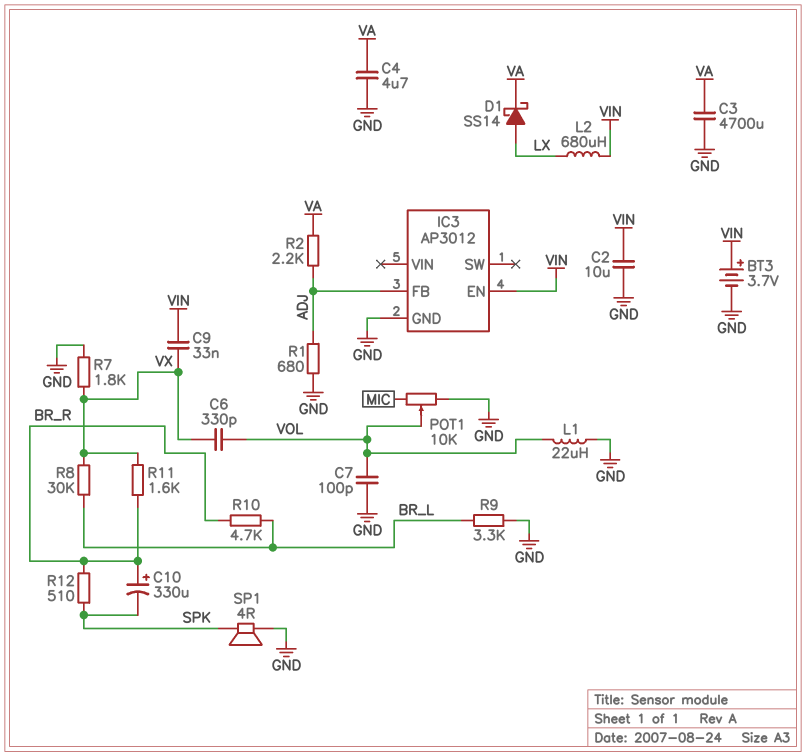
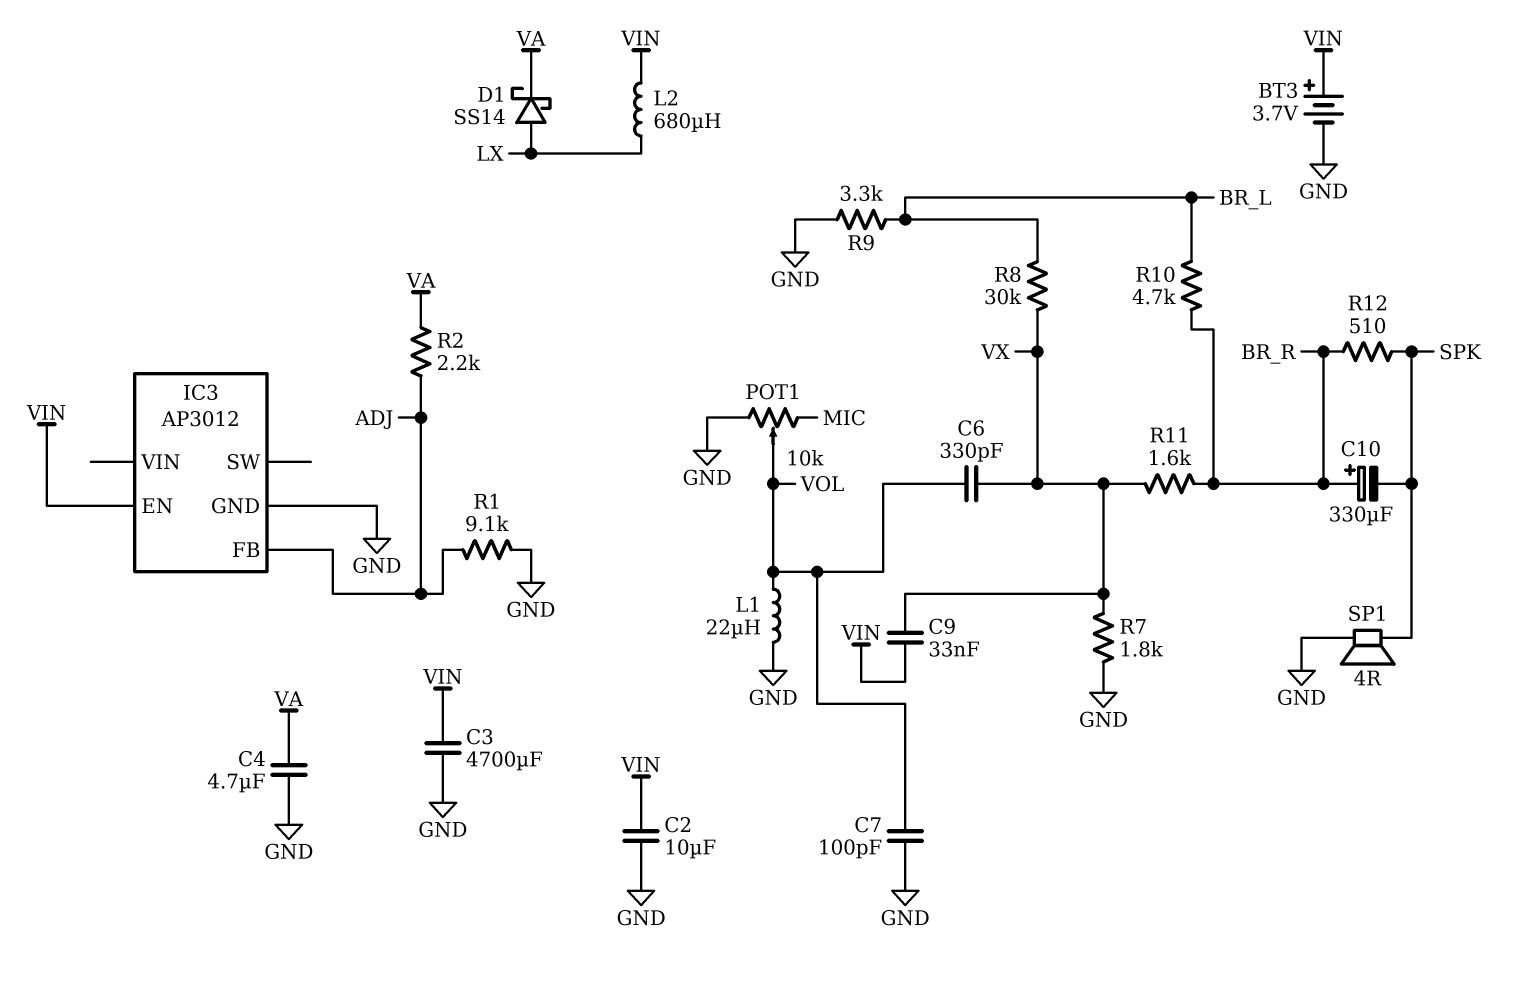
C3: 4700uF (GND, VA) -> 4700uF (GND, VIN)
R1: 680 (ADJ, GND) -> 9.1k (ADJ, GND)

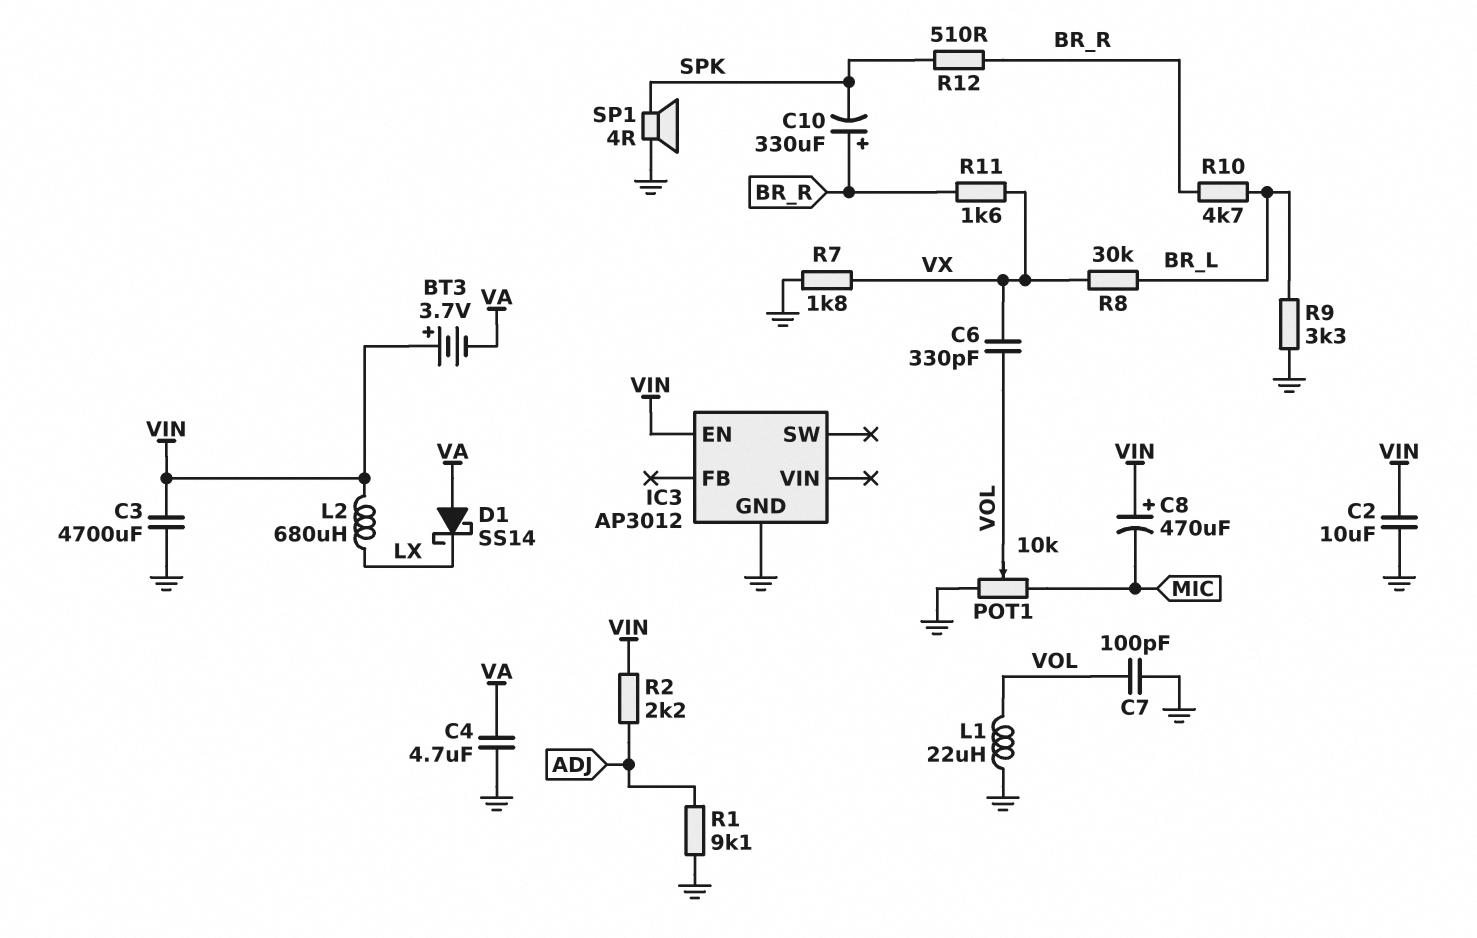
BT3: 3.7V (plus VIN, minus GND) -> 3.7V (plus VIN, minus VA)
C8: none -> 470uF (plus VIN, minus MIC)
C9: 33nF (VIN, VX) -> none
D1: schottky SS14 (A LX, K VA) -> schottky SS14 (A VA, K LX)
IC3 pin FB: ADJ -> none
R2: 2.2k (ADJ, VA) -> 2.2k (ADJ, VIN)

